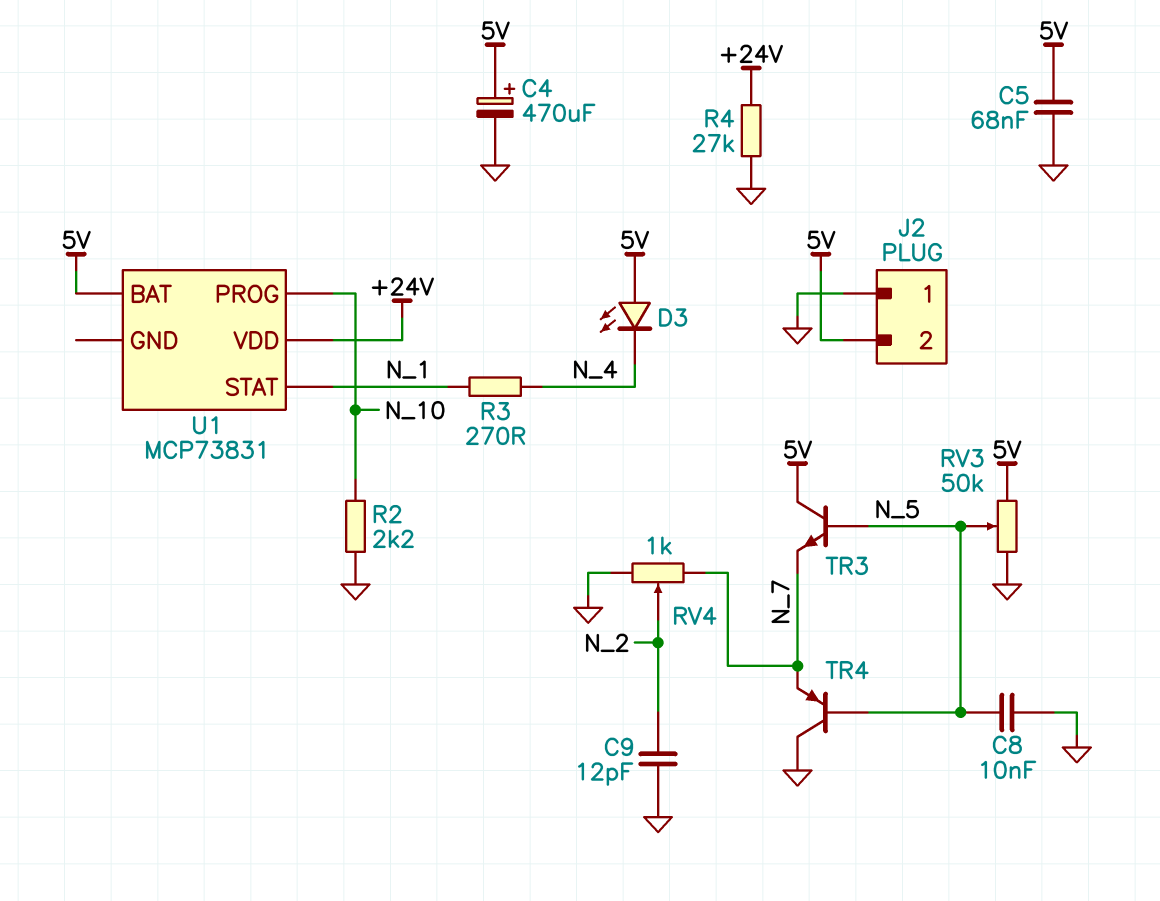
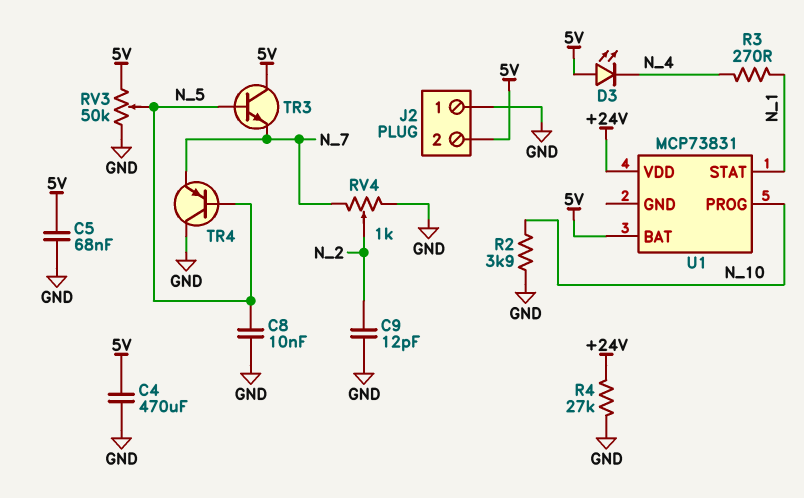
C4: 470uF (plus 5V, minus GND) -> 470uF (5V, GND)
R2: 2.2k (GND, N_10) -> 3.9k (GND, N_10)

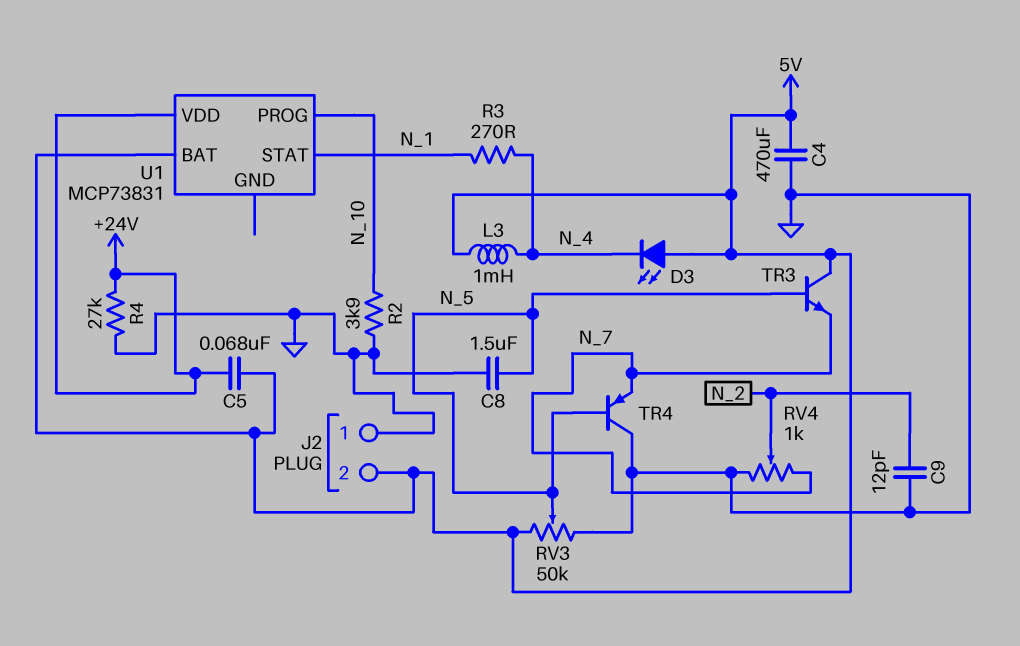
C5: 68nF (5V, GND) -> 68nF (+24V, 5V)
C8: 10nF (GND, N_5) -> 1.5uF (GND, N_5)
L3: none -> 1mH (5V, N_4)

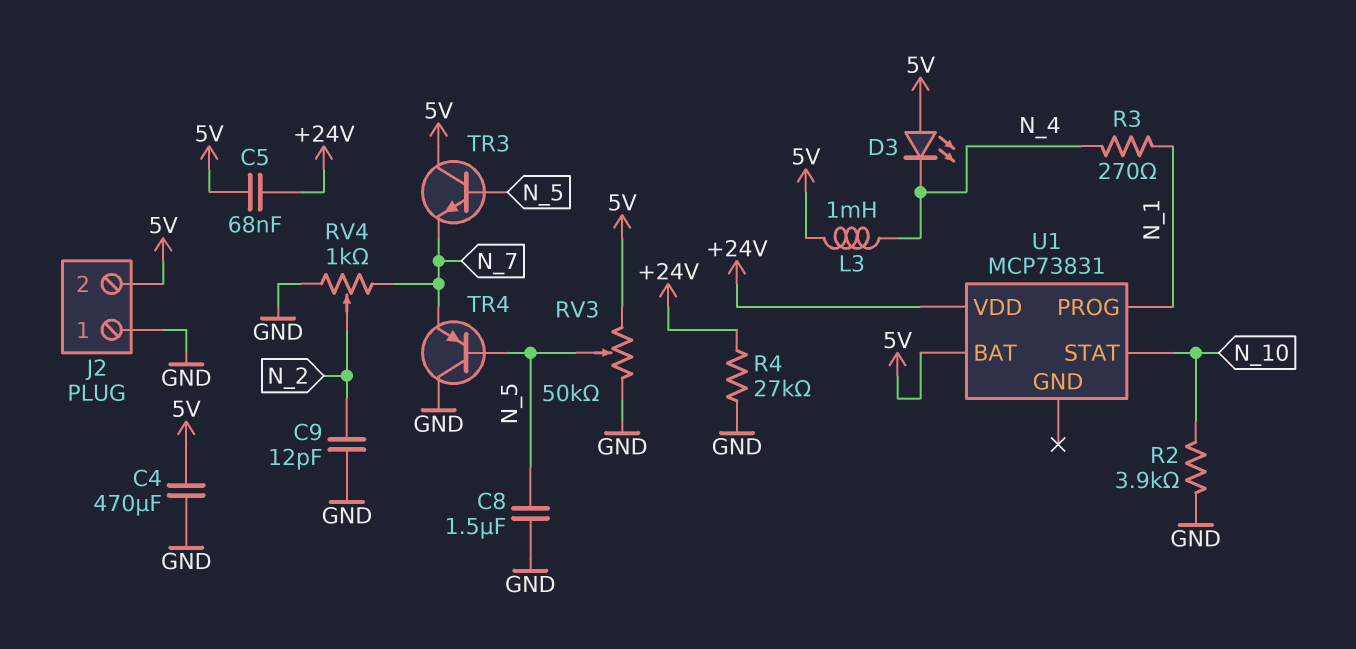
U1 pin PROG: N_10 -> N_1
U1 pin STAT: N_1 -> N_10

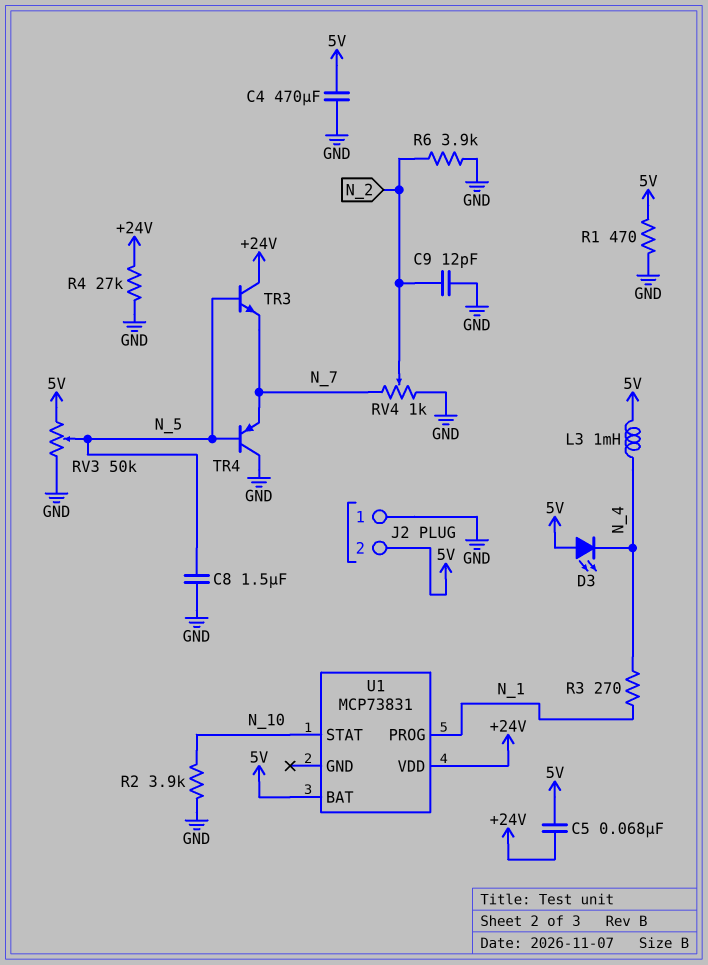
R1: none -> 470 (5V, GND)
R6: none -> 3.9k (GND, N_2)
TR3: NPN (B N_5, C 5V, E N_7) -> NPN (B N_5, C +24V, E N_7)

